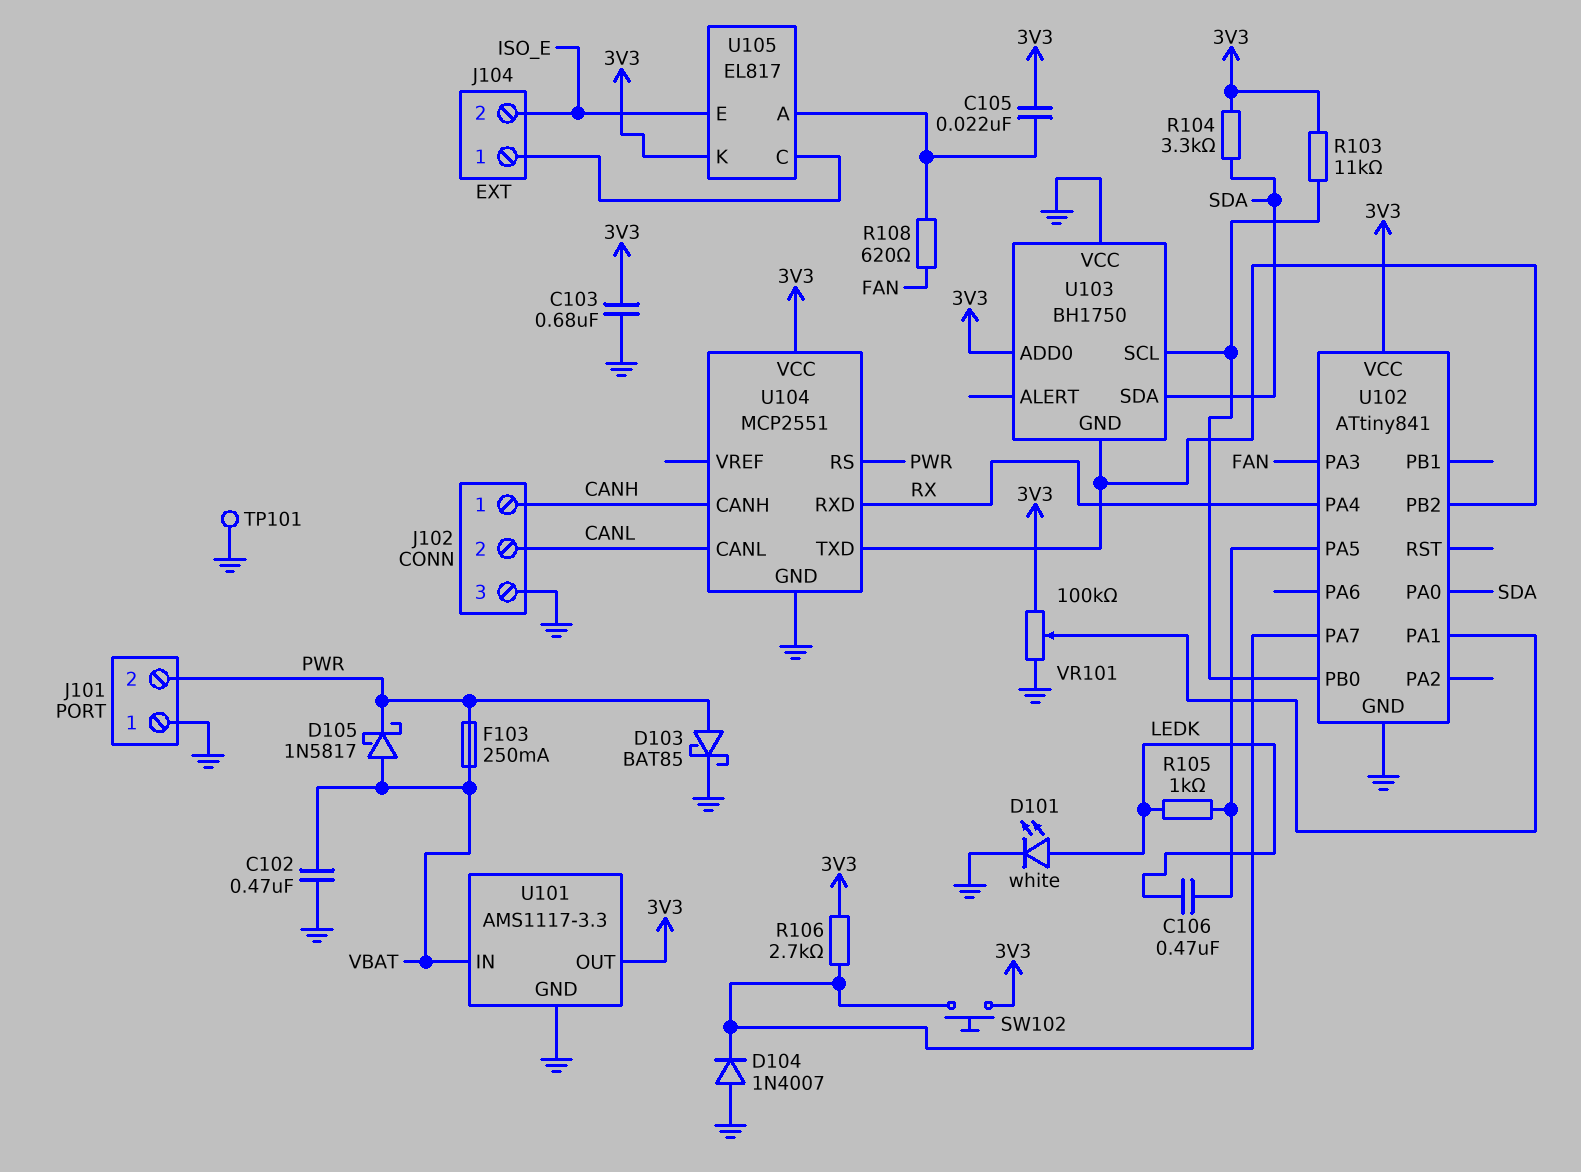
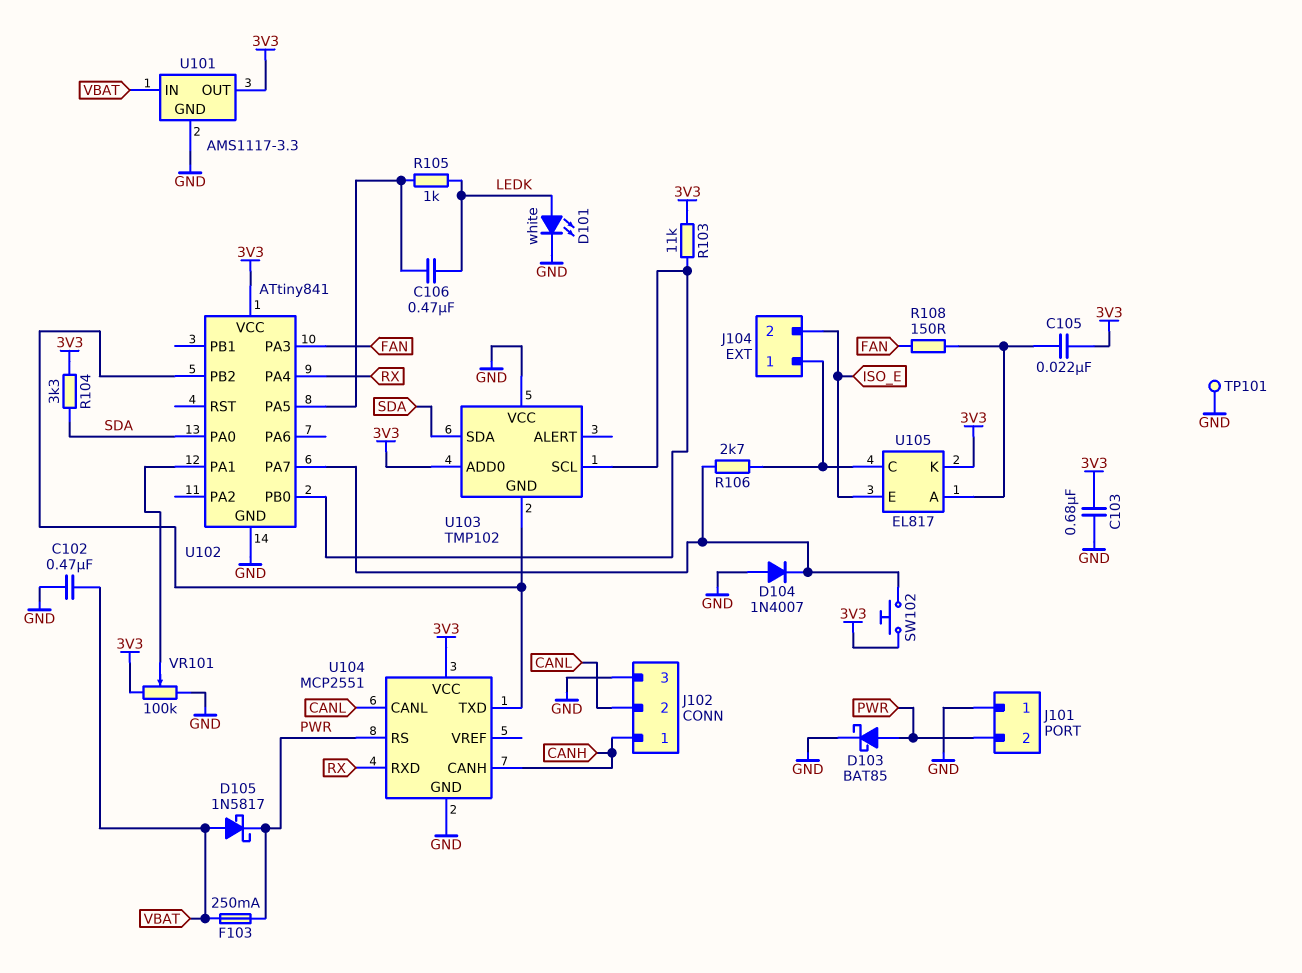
R106: 2.7k (3V3, U102/PA7) -> 2.7k (J104/1, U102/PA7)
R108: 620 (FAN, U105/A) -> 150 (FAN, U105/A)
U103: BH1750 -> TMP102

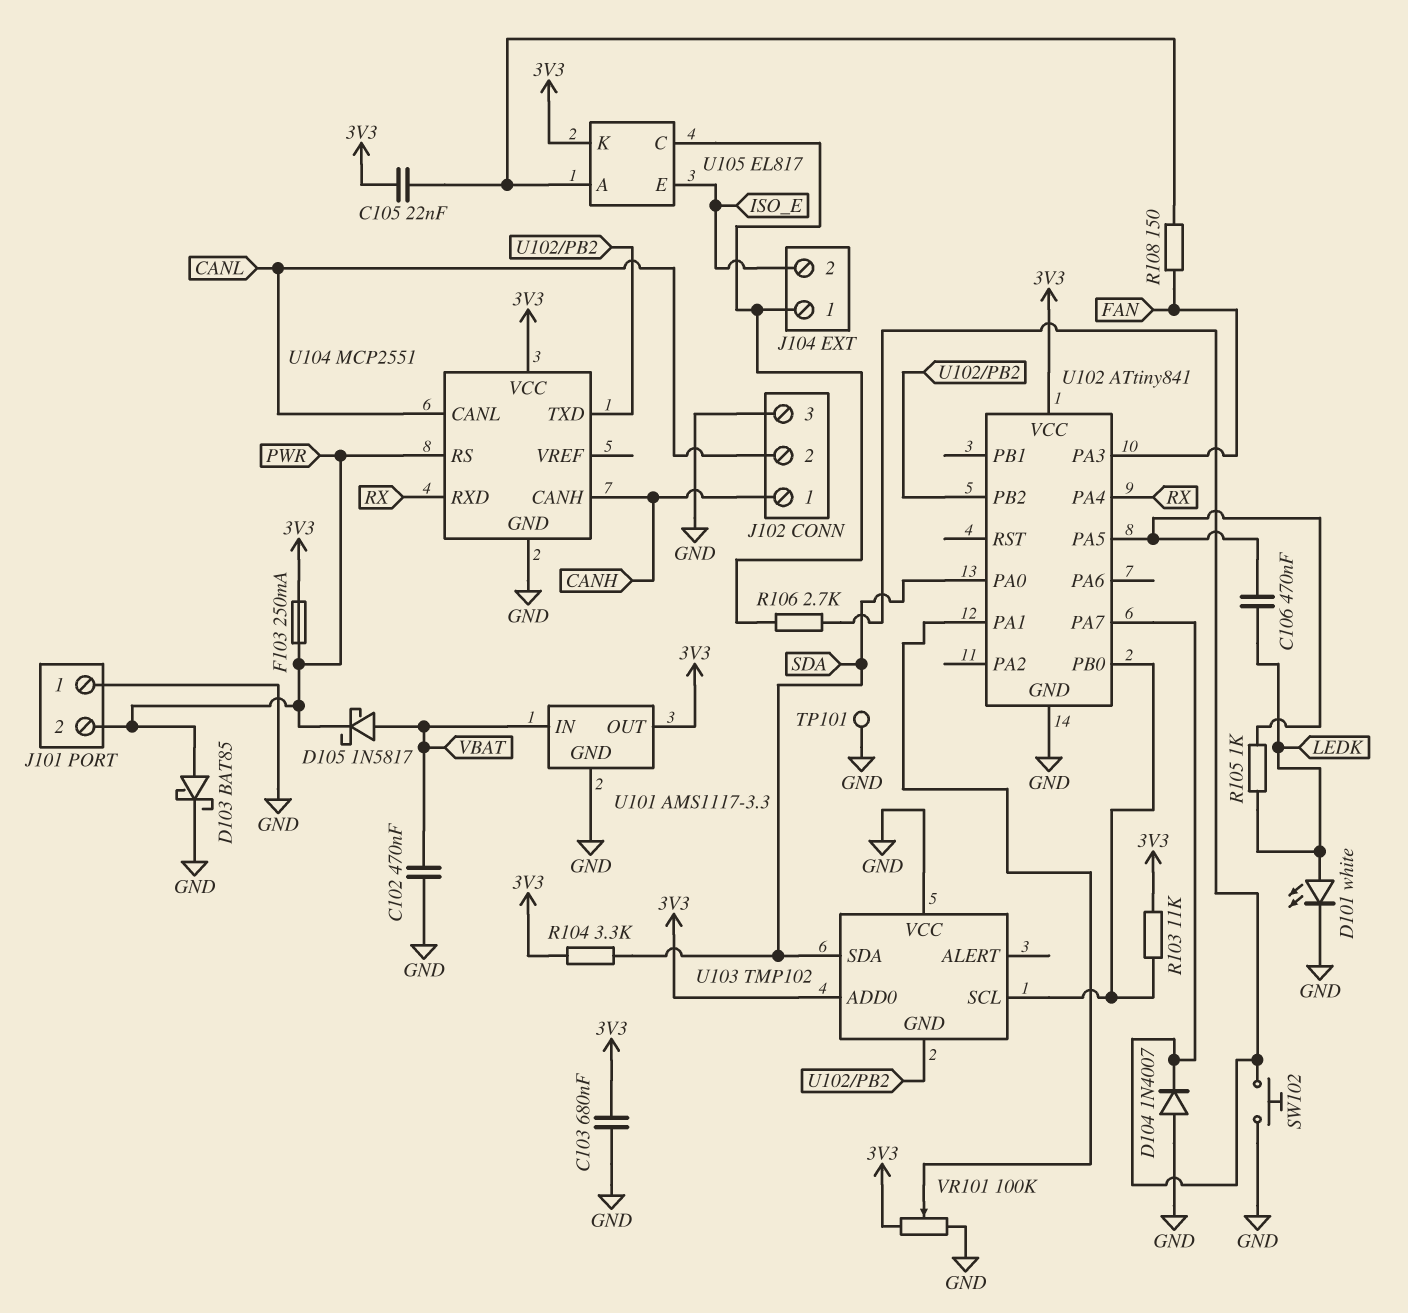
F103: 250mA (PWR, VBAT) -> 250mA (3V3, PWR)
SW102: button (3V3, U102/PA7) -> button (GND, U102/PA7)

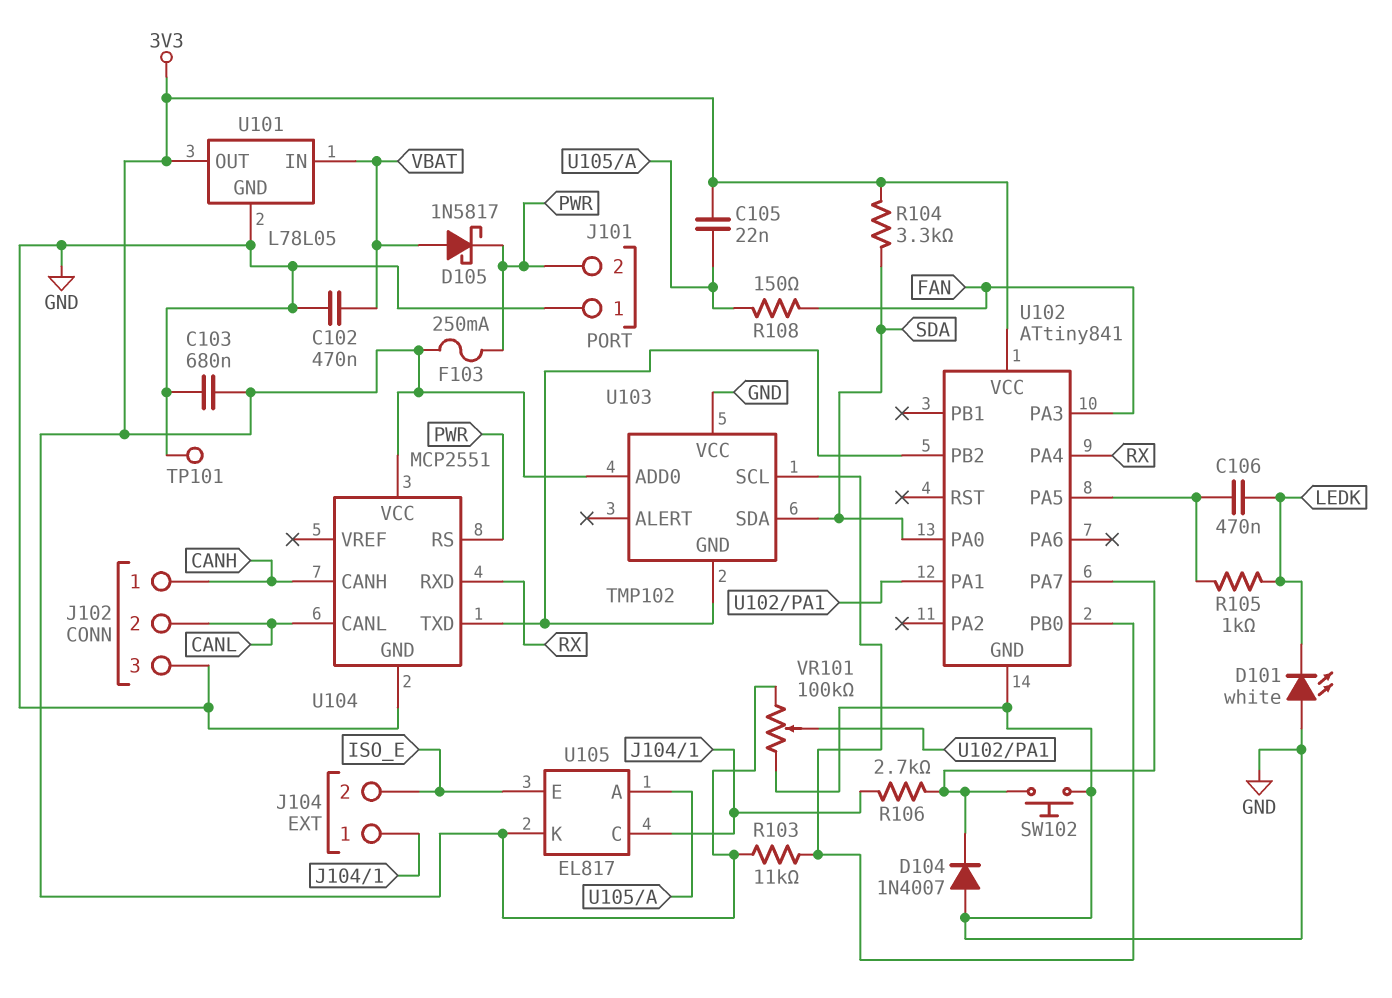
D101: LED white (A LEDK, K GND) -> LED white (A GND, K LEDK)
D103: schottky BAT85 (A PWR, K GND) -> none
U101: AMS1117-3.3 -> L78L05

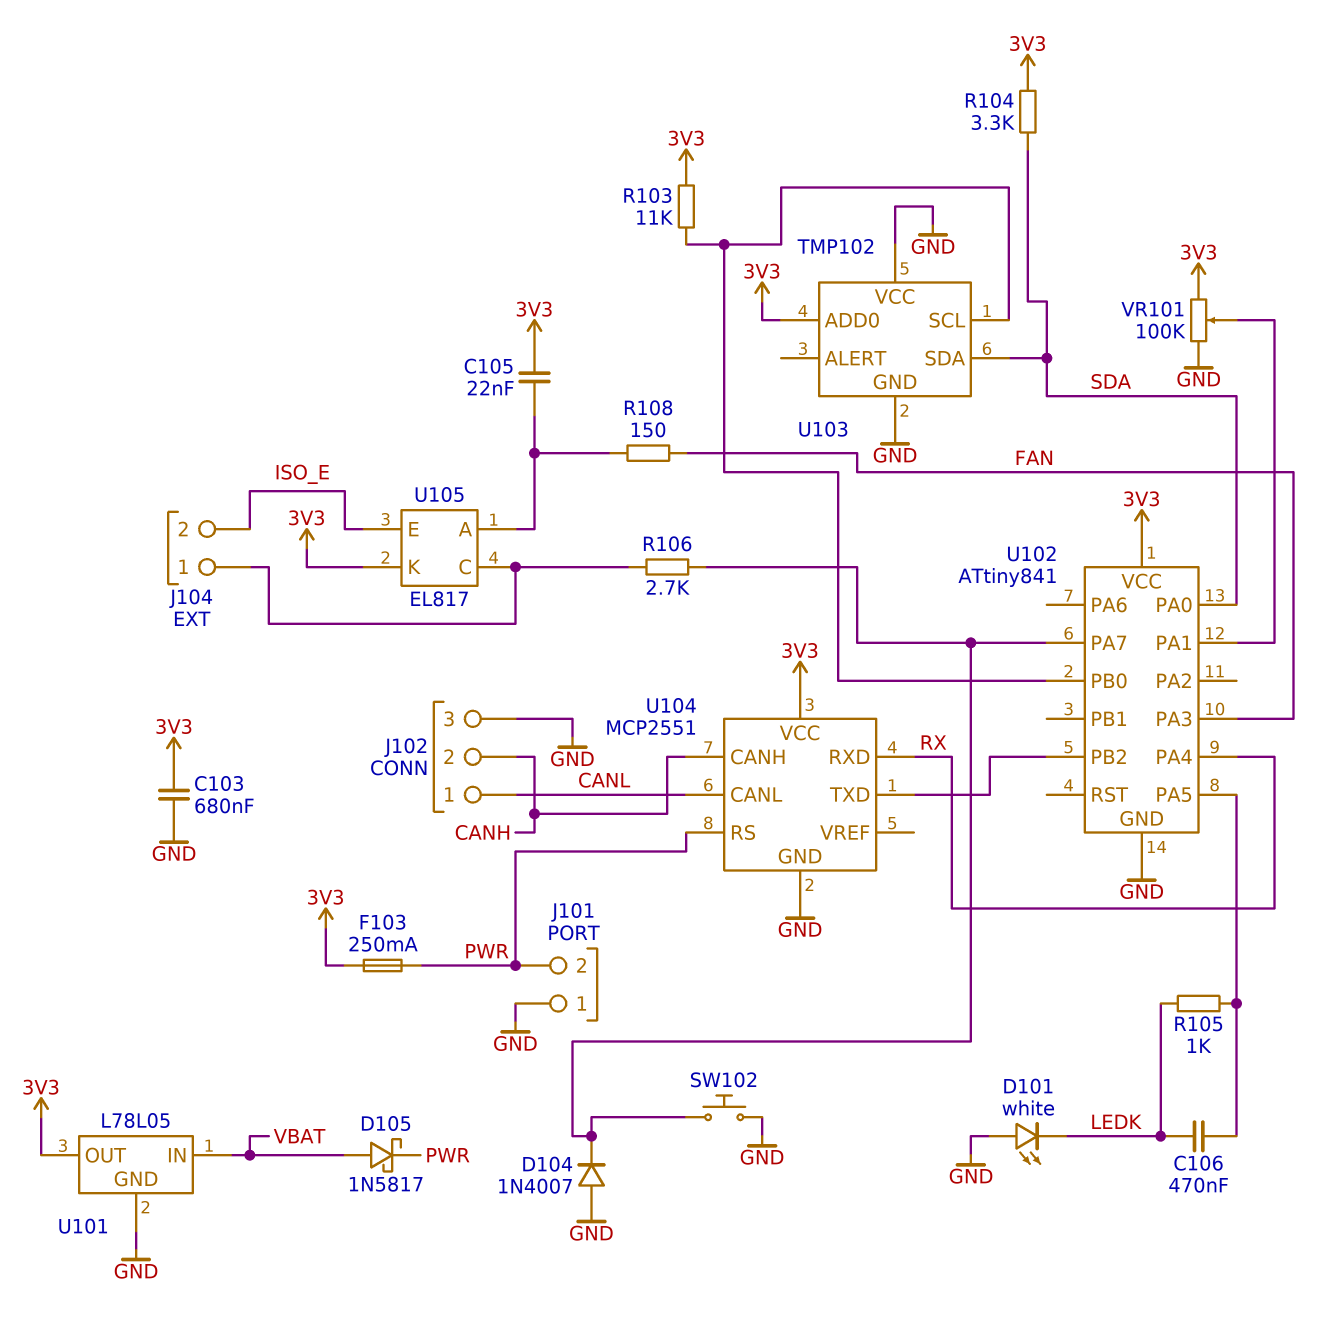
C102: 470nF (GND, VBAT) -> none
J102 pin 1: CANH -> CANL
J102 pin 2: CANL -> CANH
TP101: test point (GND) -> none
U103 pin GND: U102/PB2 -> GND

